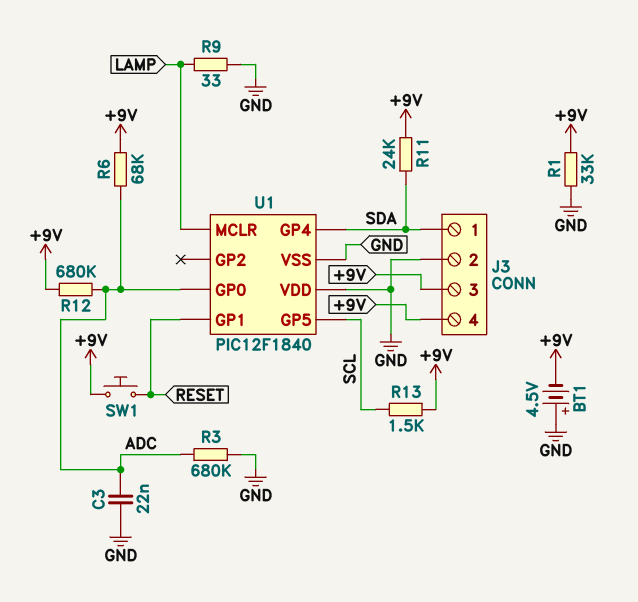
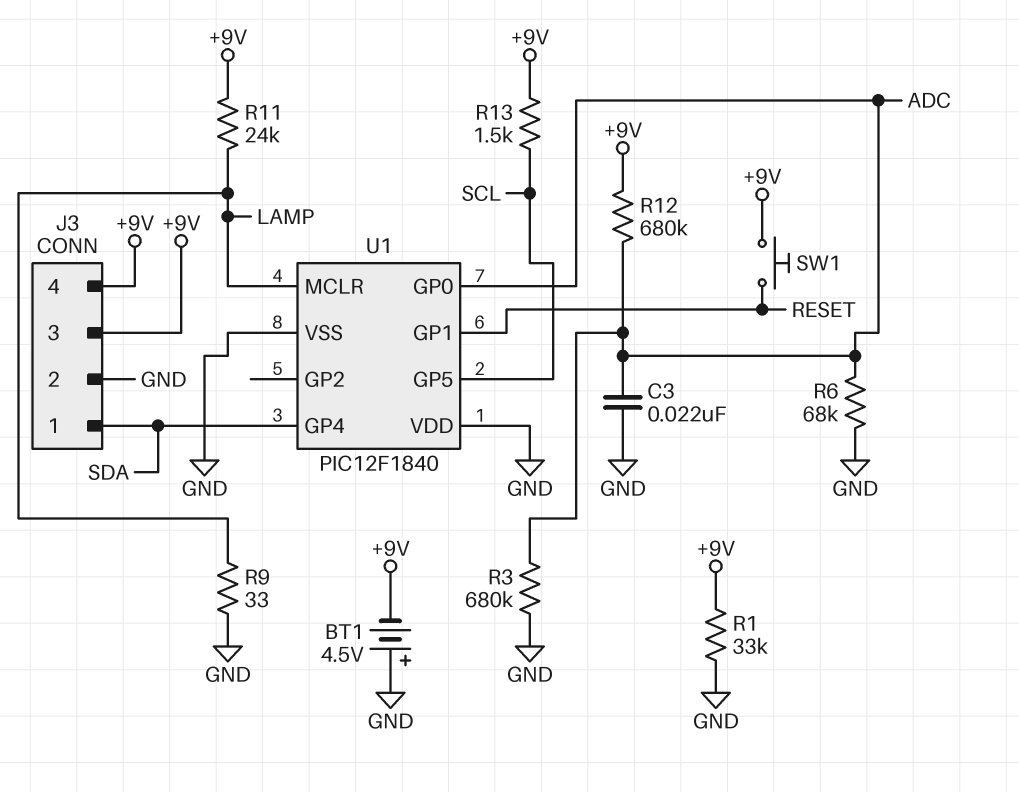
R6: 68k (+9V, ADC) -> 68k (ADC, GND)
R11: 24k (+9V, SDA) -> 24k (+9V, LAMP)

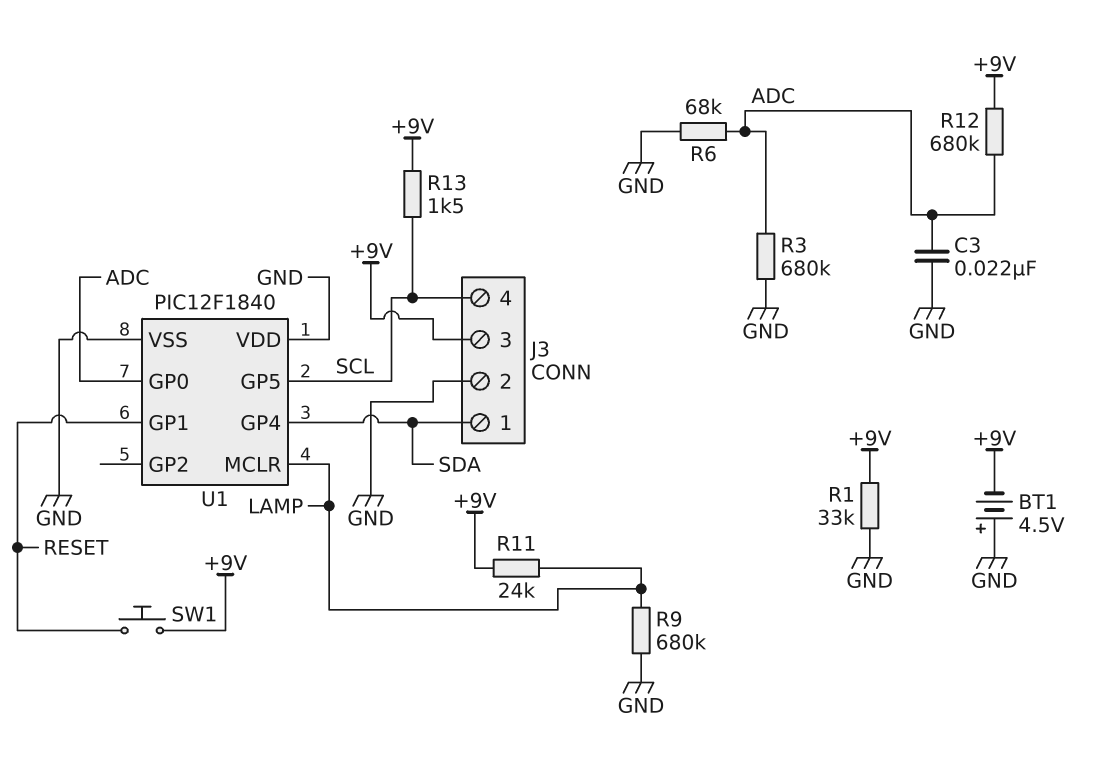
J3 pin 4: +9V -> SCL
R9: 33 (GND, LAMP) -> 680k (GND, LAMP)

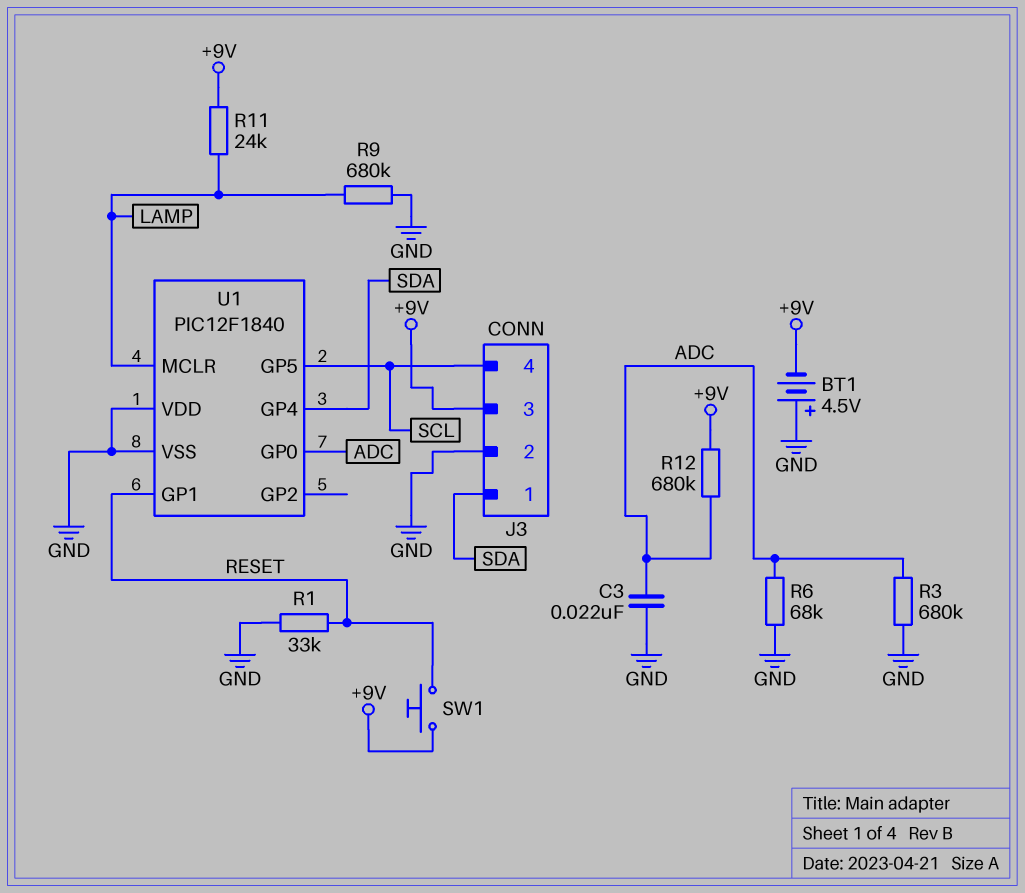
R1: 33k (+9V, GND) -> 33k (GND, RESET)
R13: 1.5k (+9V, SCL) -> none

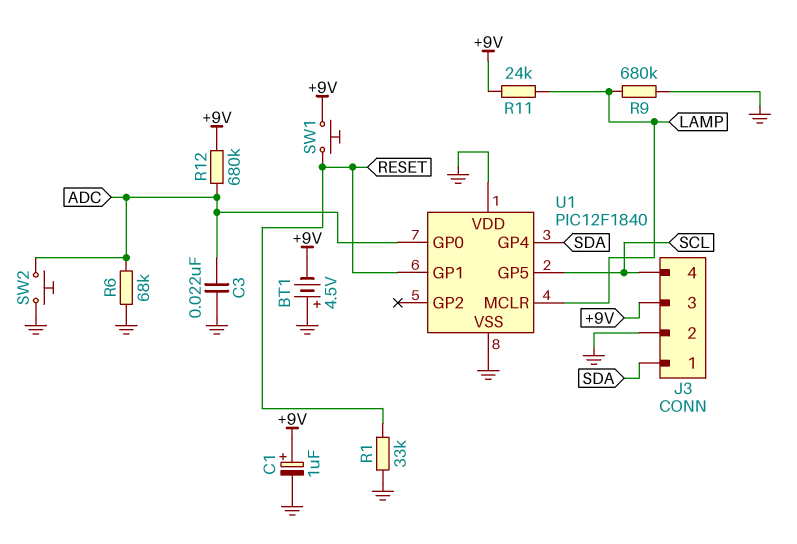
C1: none -> 1uF (plus +9V, minus GND)
R3: 680k (ADC, GND) -> none
SW2: none -> button (ADC, GND)

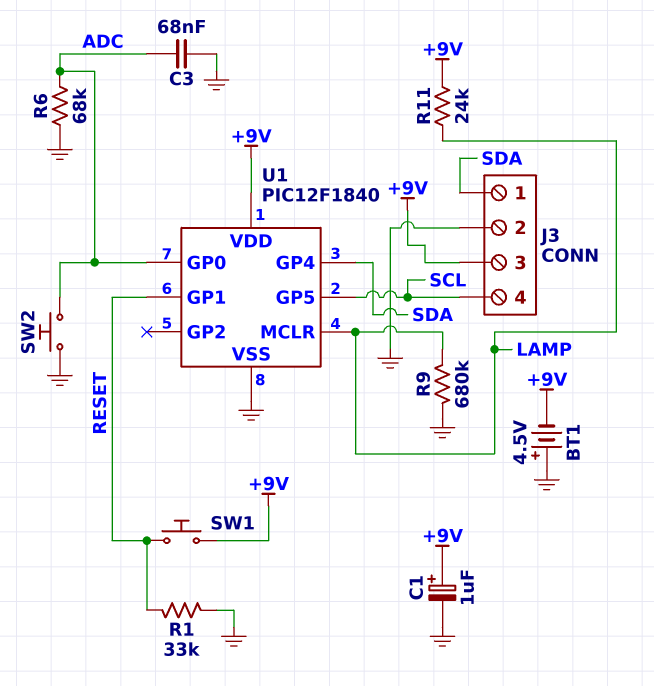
C3: 22nF (ADC, GND) -> 68nF (ADC, GND)
R12: 680k (+9V, ADC) -> none
U1 pin VDD: GND -> +9V

